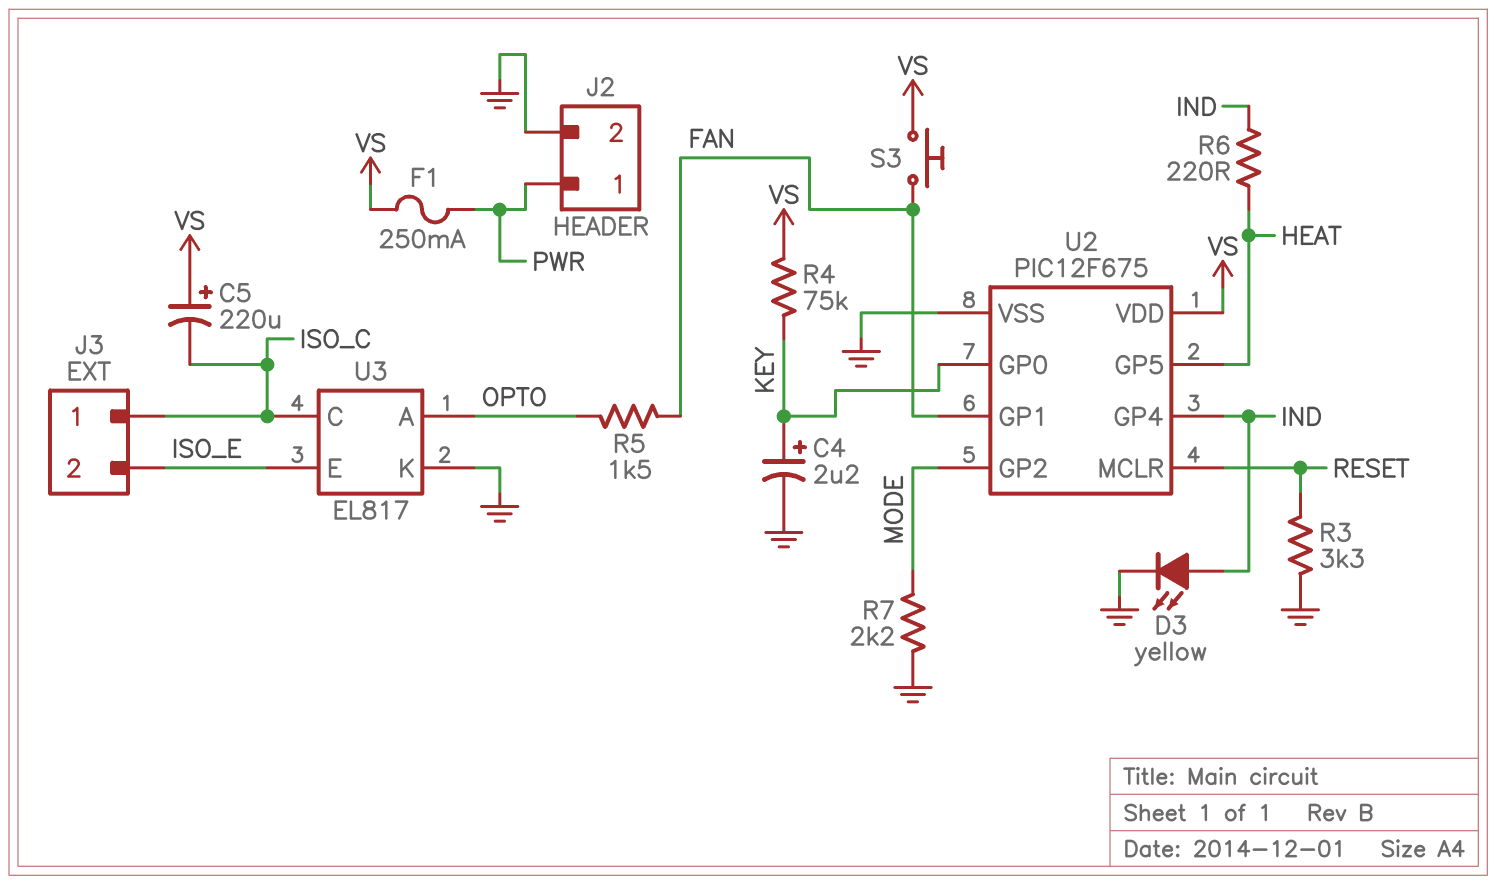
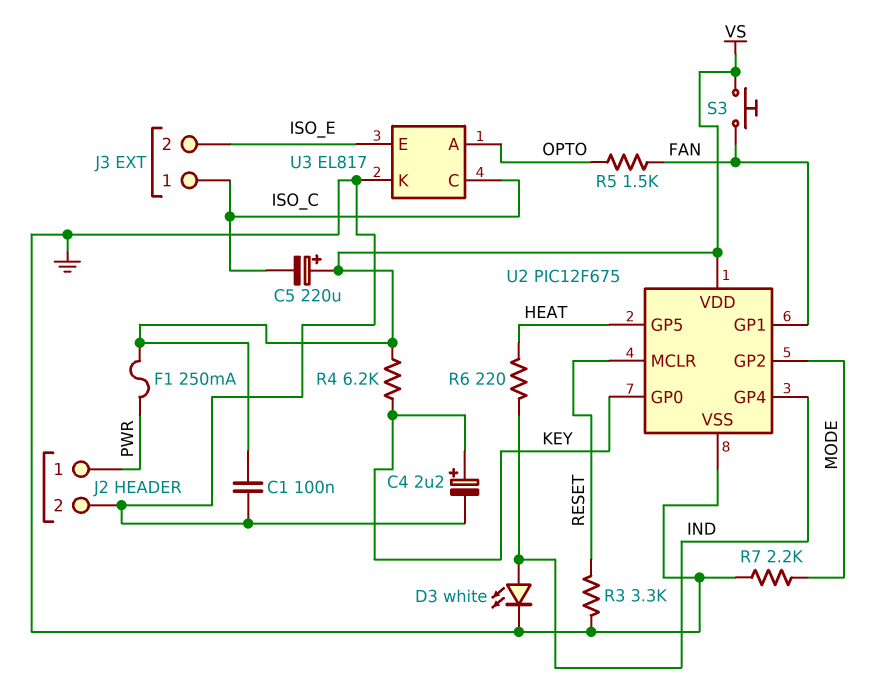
C1: none -> 100nF (GND, VS)
D3: LED yellow (A IND, K GND) -> LED white (A IND, K GND)
R4: 75k (KEY, VS) -> 6.2k (KEY, VS)

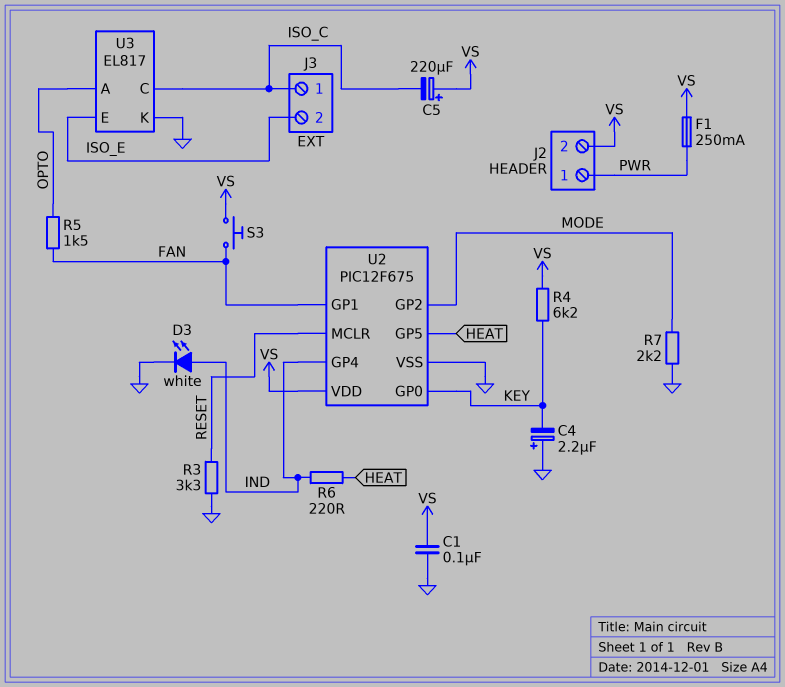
C4: 2.2uF (plus KEY, minus GND) -> 2.2uF (plus GND, minus KEY)
J2 pin 2: GND -> VS

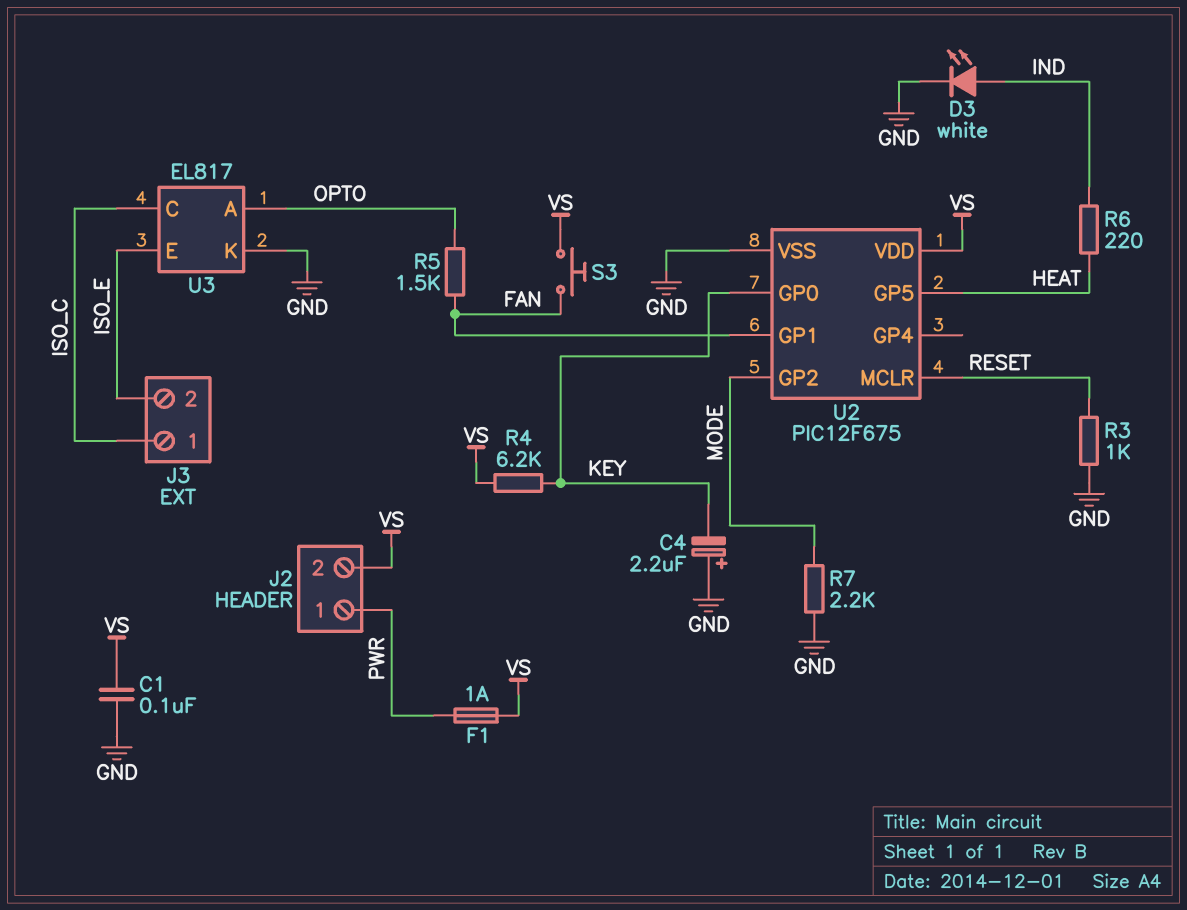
C5: 220uF (plus VS, minus ISO_C) -> none
F1: 250mA (PWR, VS) -> 1A (PWR, VS)
R3: 3.3k (GND, RESET) -> 1k (GND, RESET)
U2 pin GP4: IND -> none

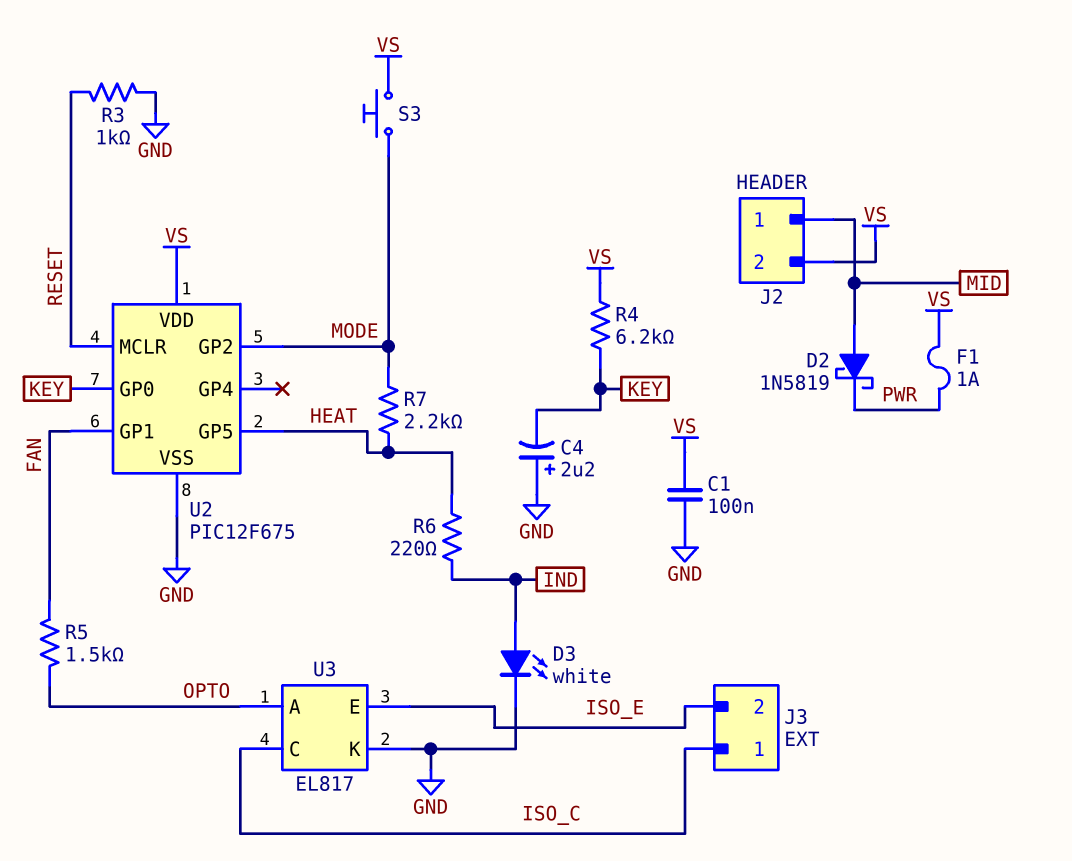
D2: none -> schottky 1N5819 (A MID, K PWR)
J2 pin 1: PWR -> MID
R7: 2.2k (GND, MODE) -> 2.2k (HEAT, MODE)
S3: button (FAN, VS) -> button (MODE, VS)

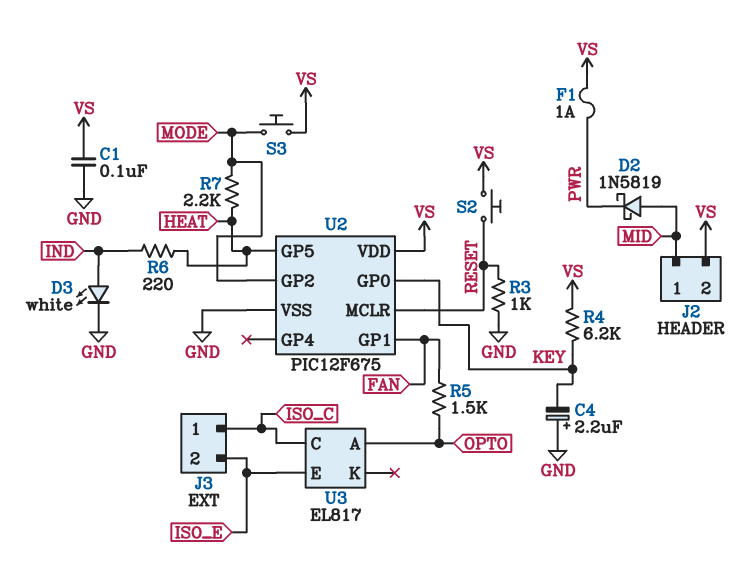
S2: none -> button (RESET, VS)
U3 pin K: GND -> none

